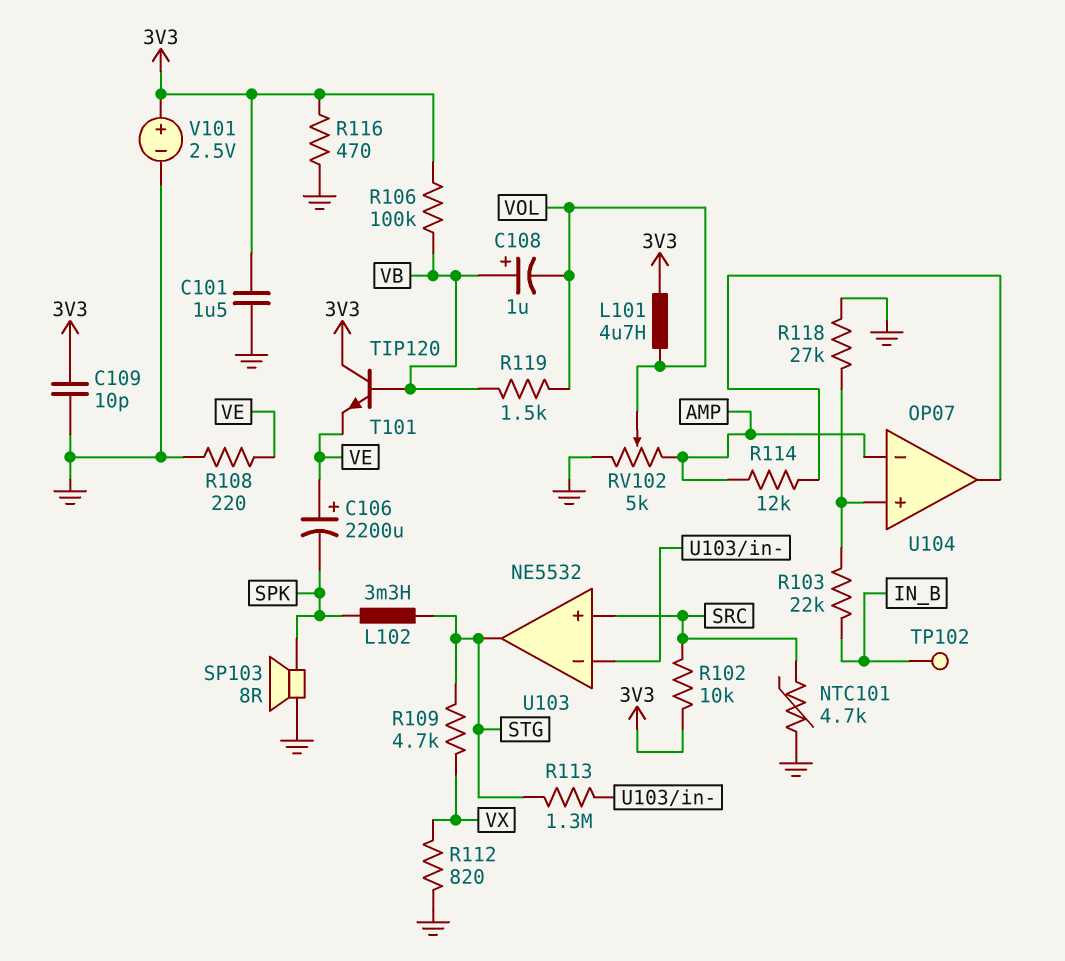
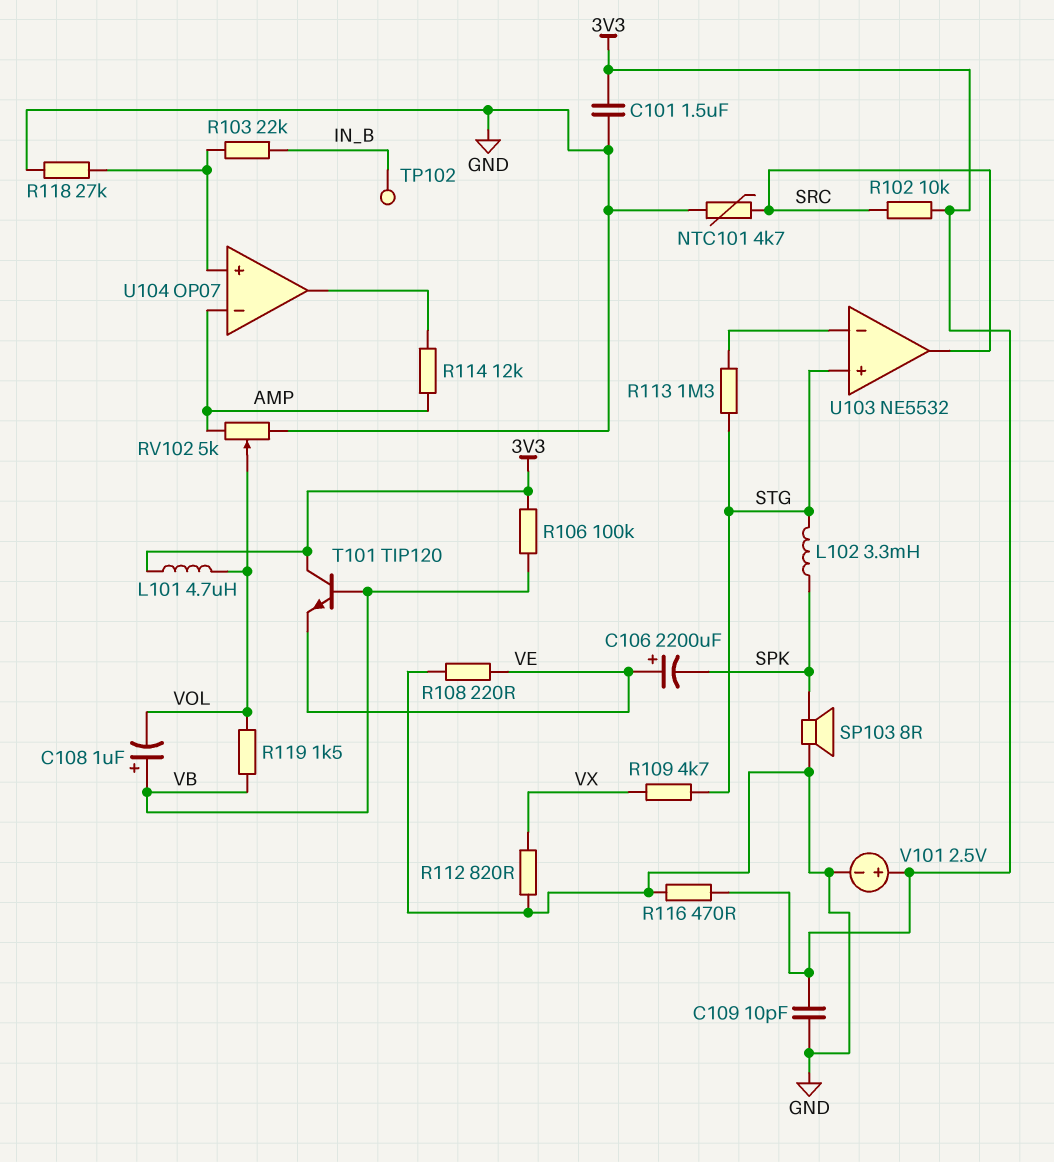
U103 pin in+: SRC -> STG
U103 pin out: STG -> SRC

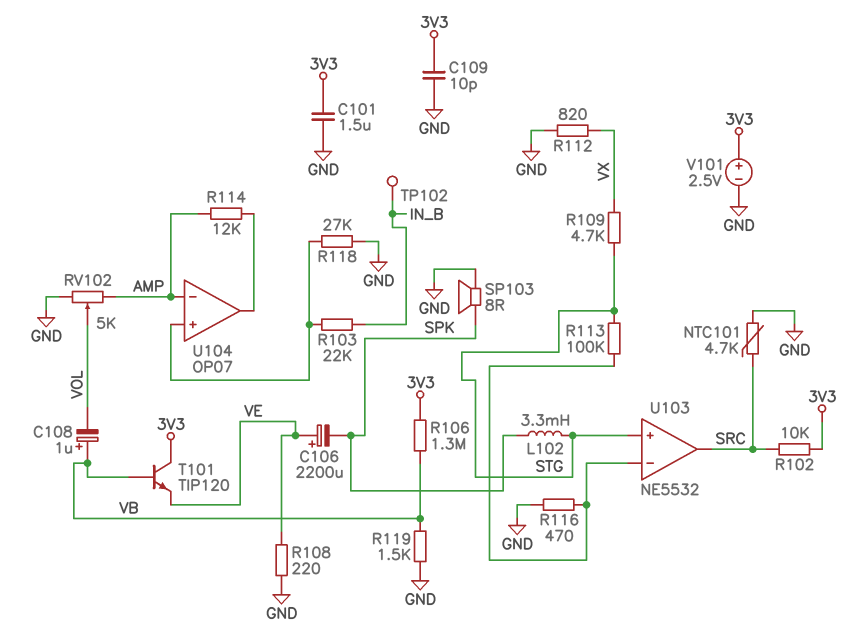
L101: 4.7uH (3V3, VOL) -> none
R106: 100k (3V3, VB) -> 1.3M (3V3, VB)
R113: 1.3M (STG, U103/in-) -> 100k (STG, U103/in-)
R116: 470 (3V3, GND) -> 470 (GND, U103/in-)
R119: 1.5k (VB, VOL) -> 1.5k (GND, VB)

